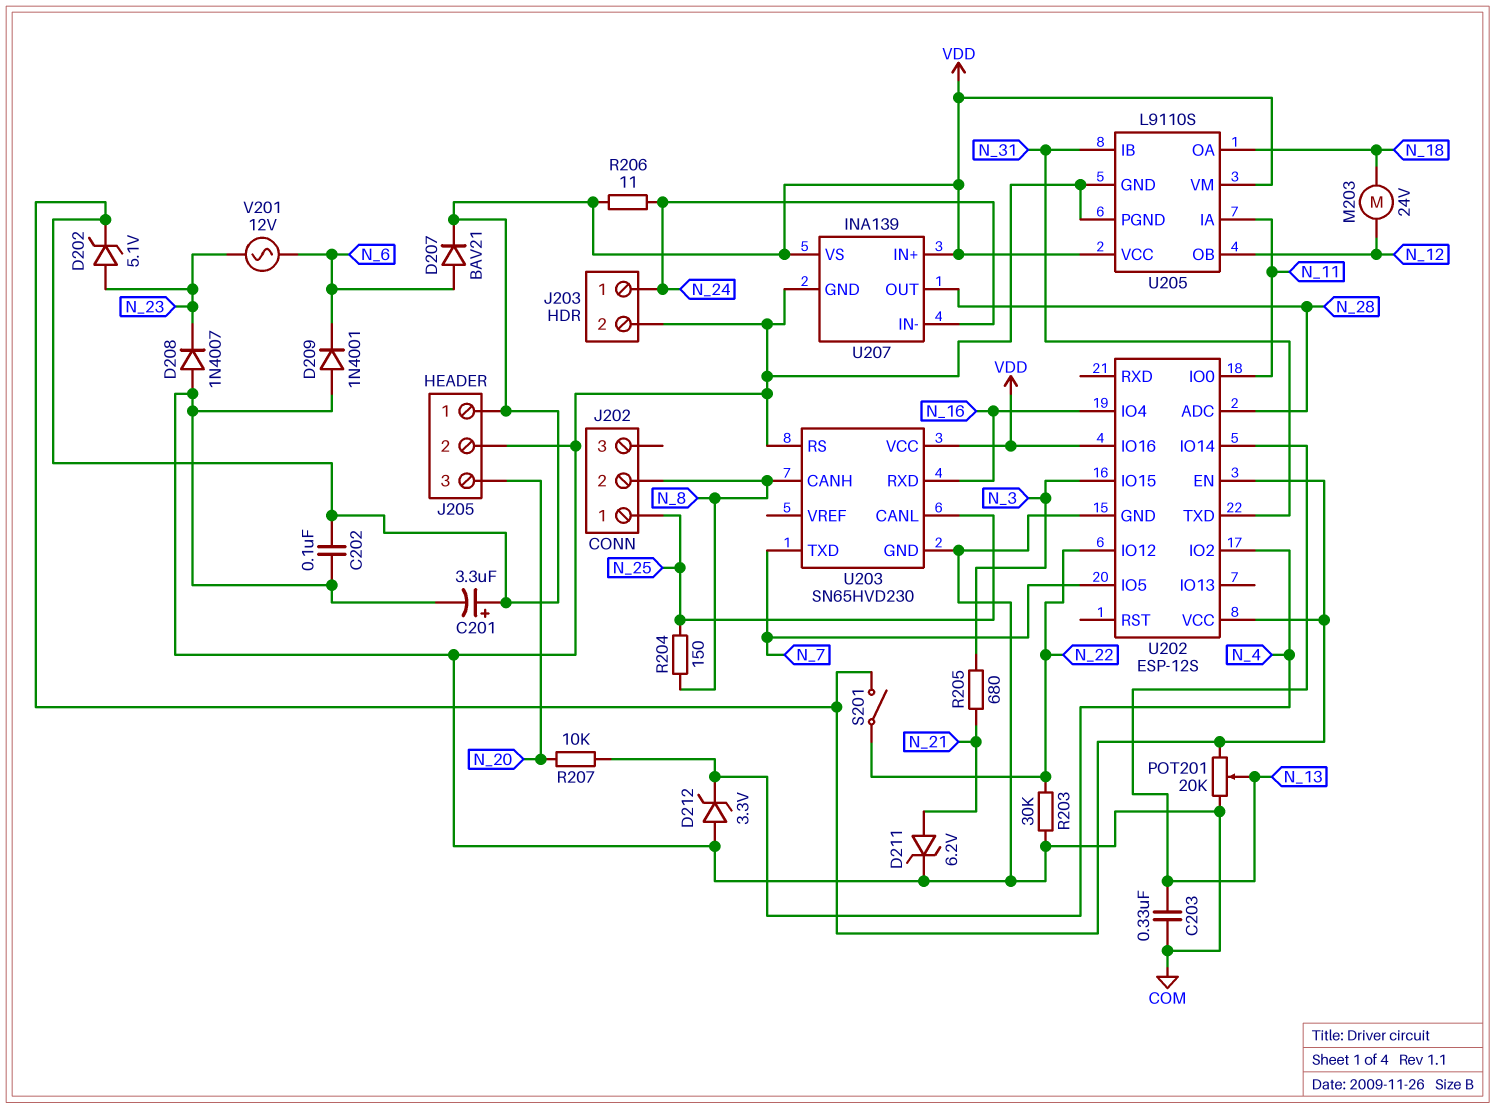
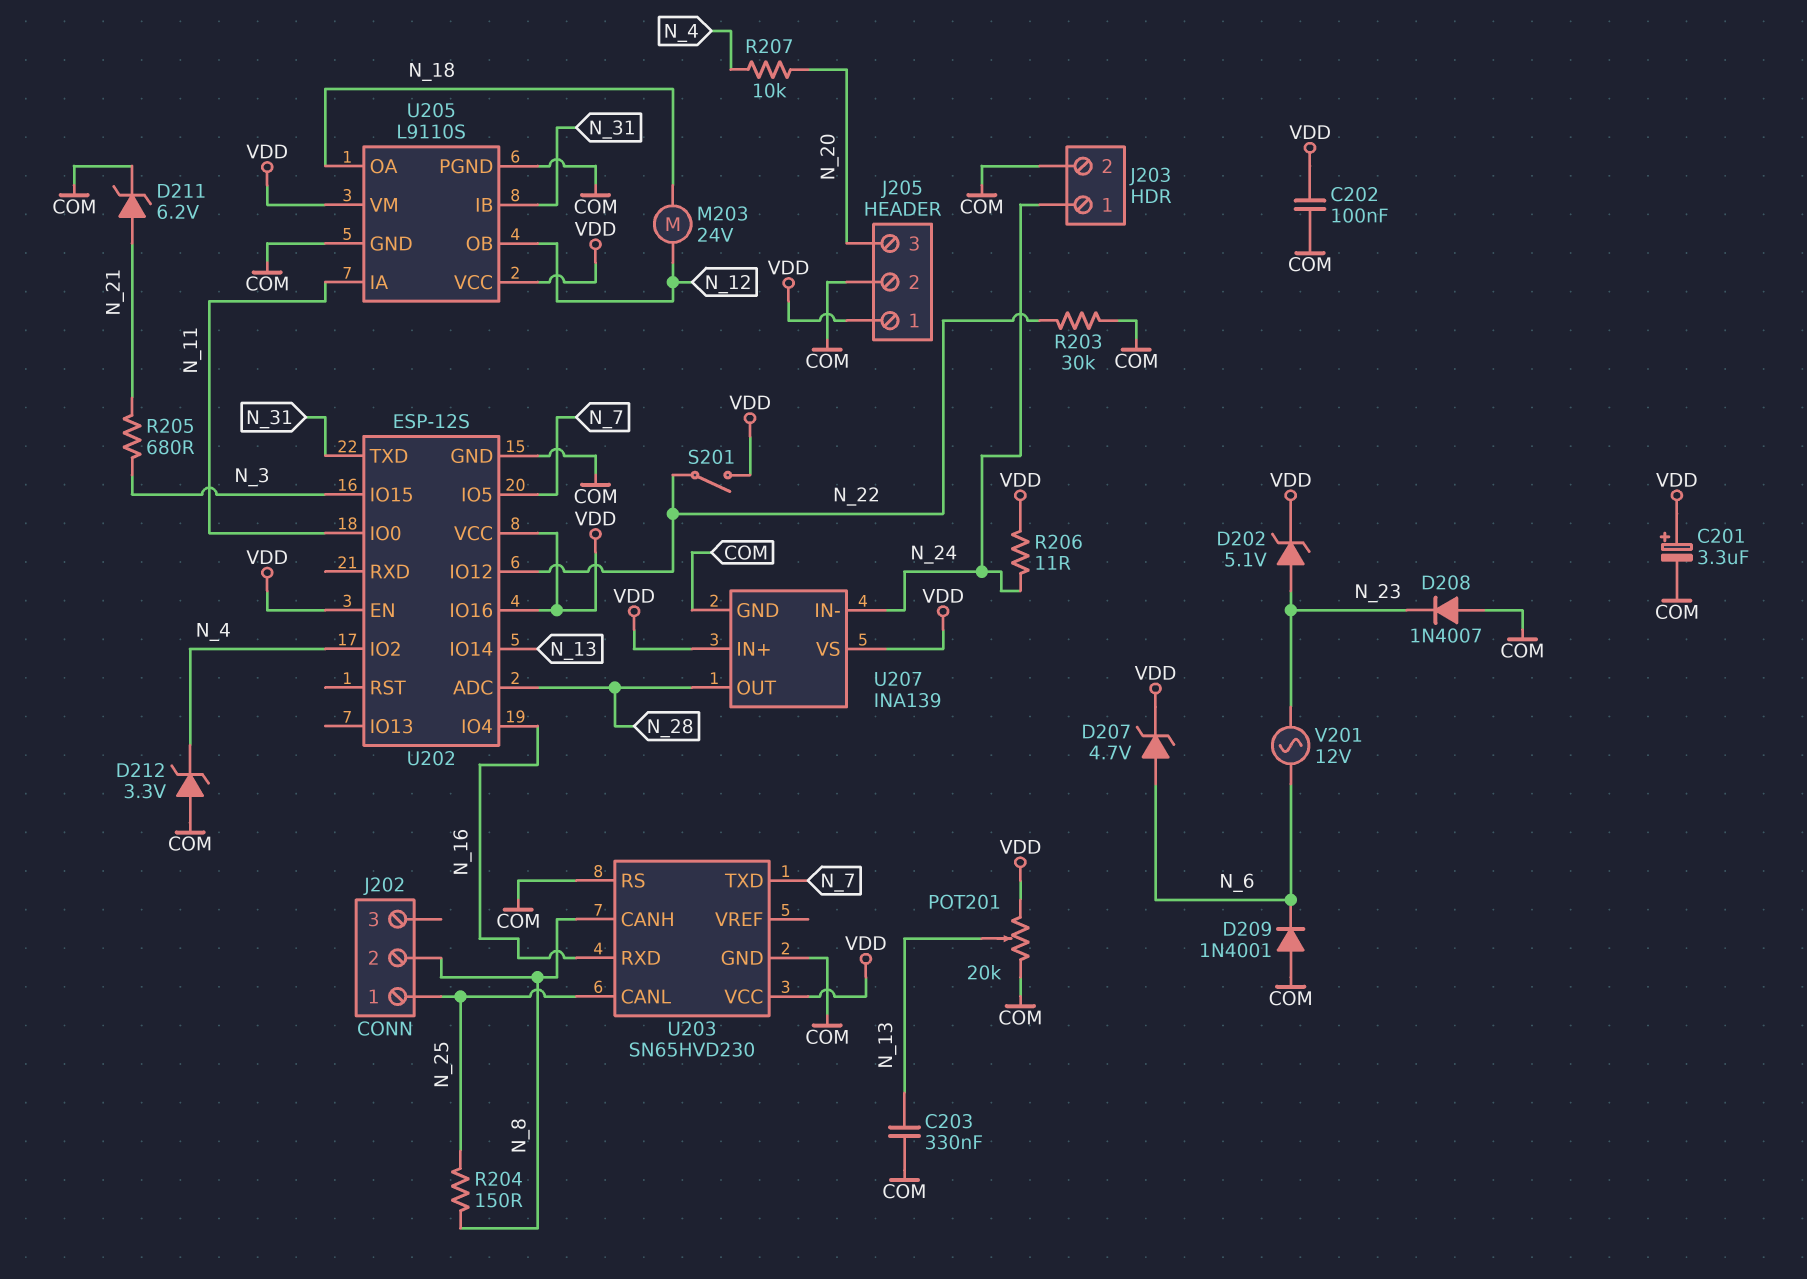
D207: diode BAV21 (A N_6, K VDD) -> zener 4.7V (A N_6, K VDD)

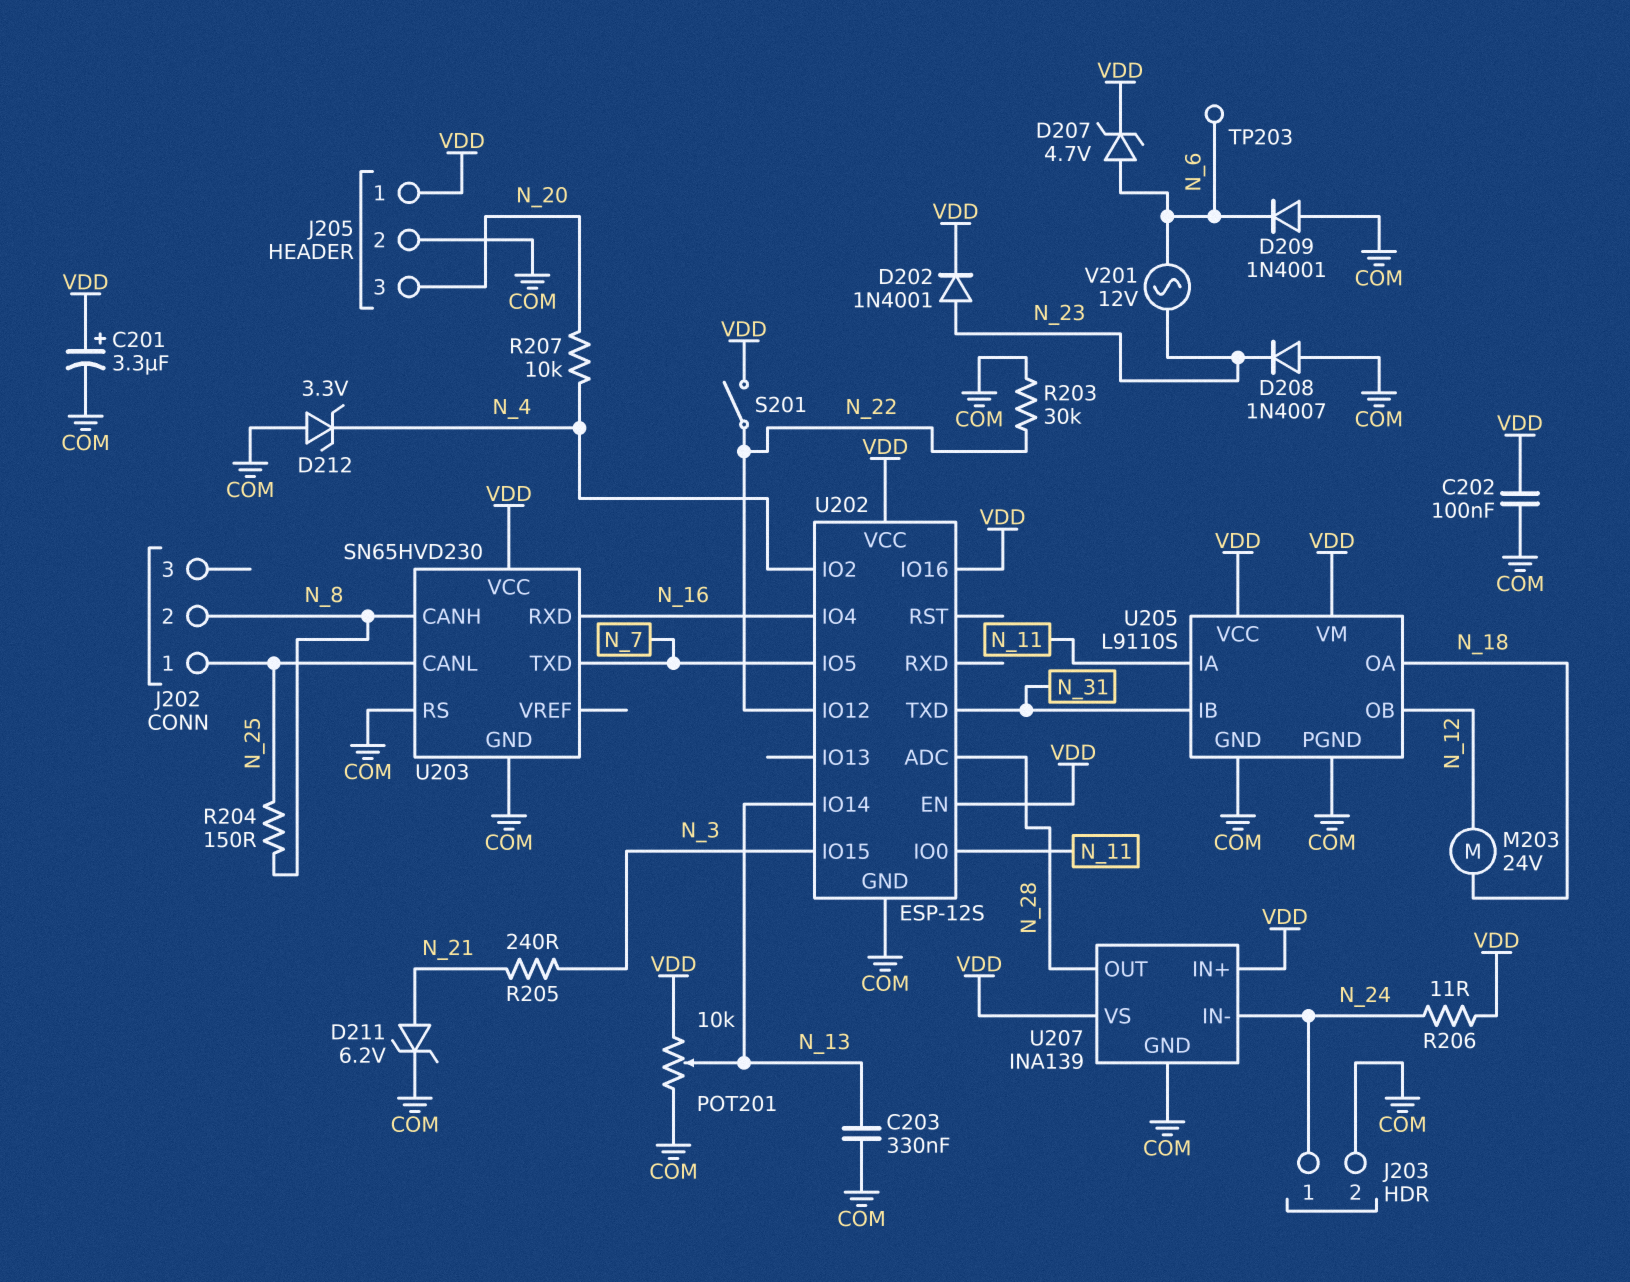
D202: zener 5.1V (A N_23, K VDD) -> diode 1N4001 (A N_23, K VDD)
POT201: 20k (COM, VDD, wiper N_13) -> 10k (COM, VDD, wiper N_13)
R205: 680 (N_3, N_21) -> 240 (N_3, N_21)
TP203: none -> test point (N_6)

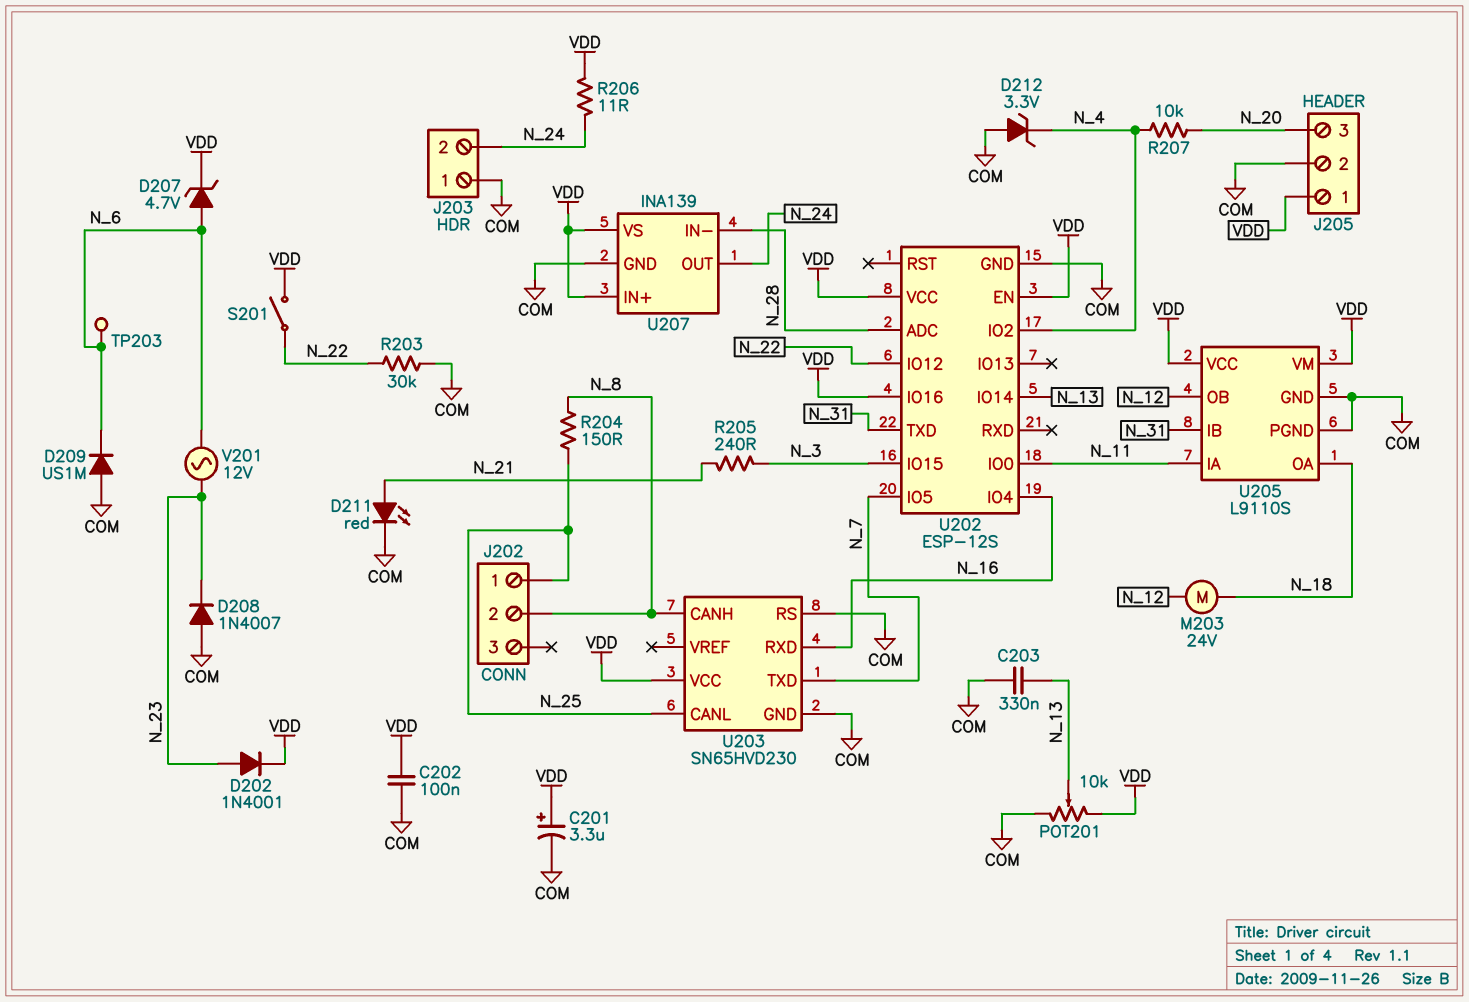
D209: diode 1N4001 (A COM, K N_6) -> diode US1M (A COM, K N_6)
D211: zener 6.2V (A N_21, K COM) -> LED red (A N_21, K COM)
J203 pin 1: N_24 -> COM
J203 pin 2: COM -> N_24
U207 pin IN-: N_24 -> N_28
U207 pin OUT: N_28 -> N_24

